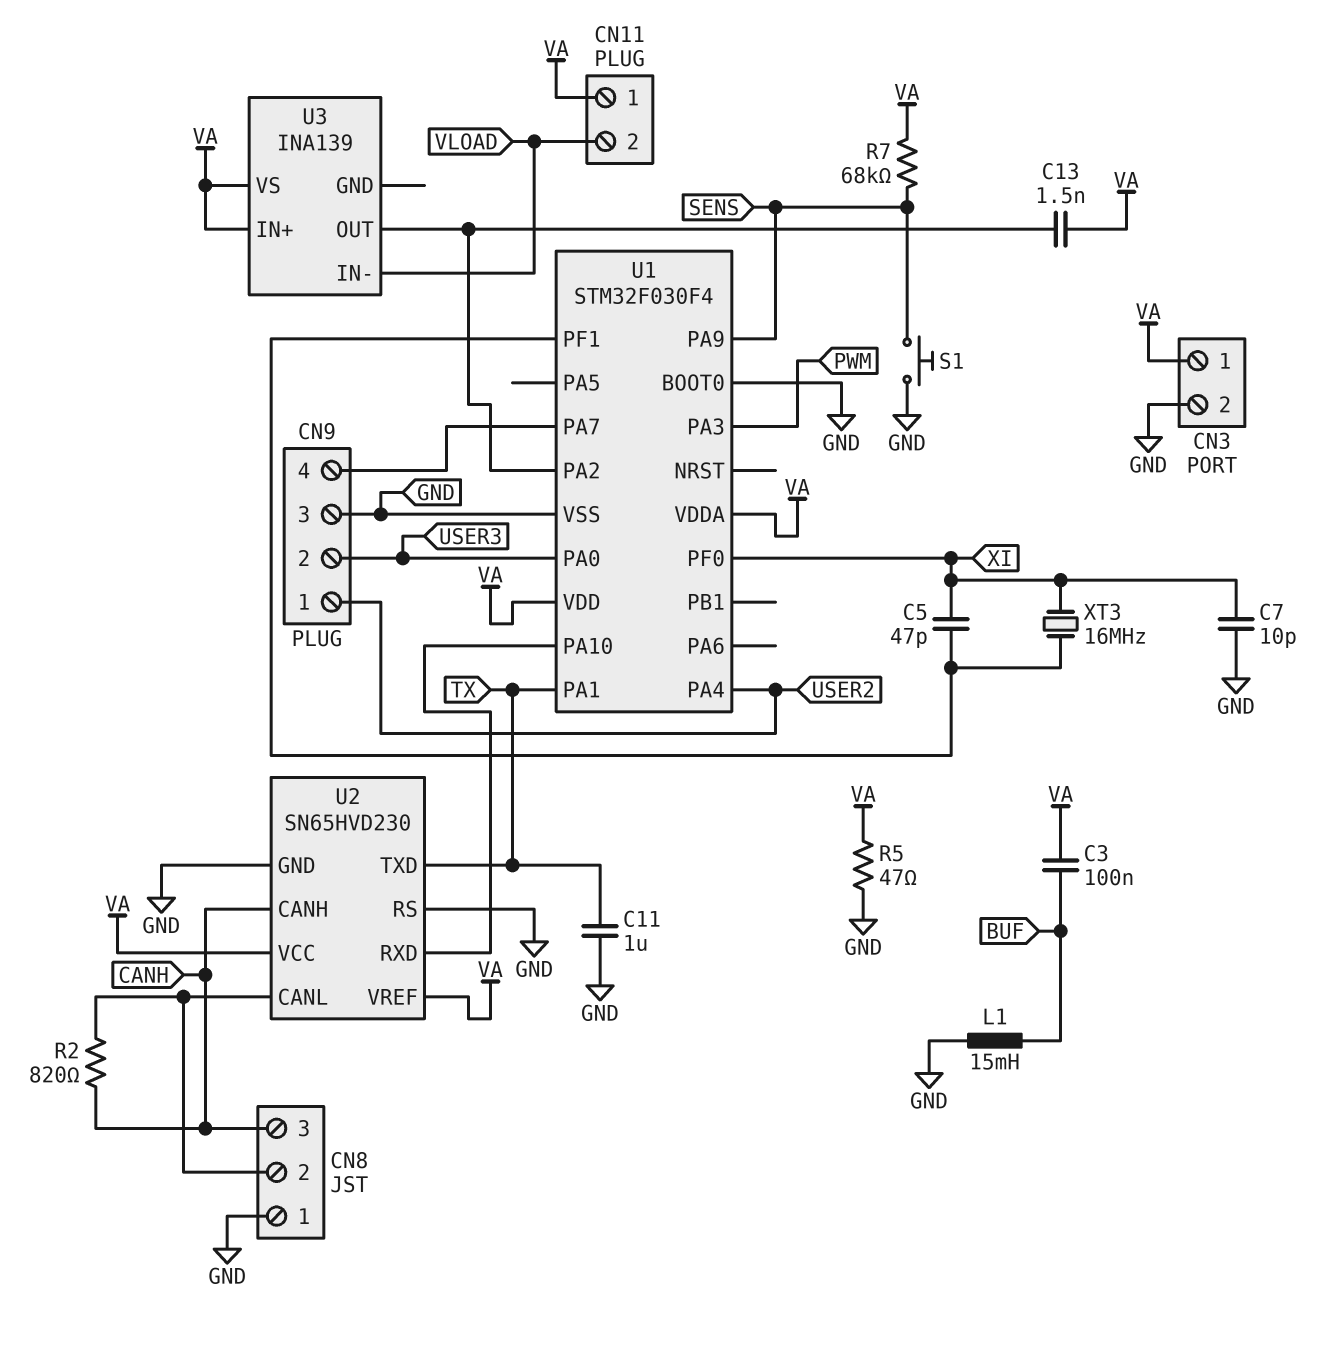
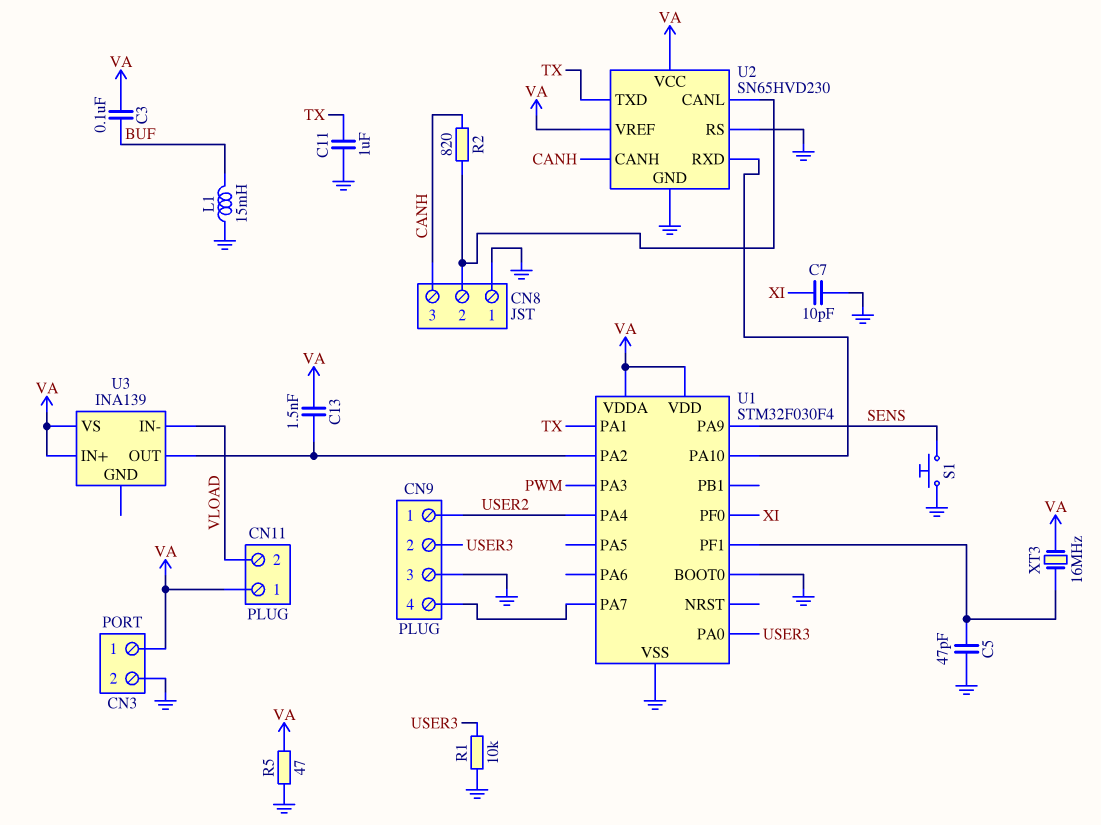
C5: 47pF (U1/PF1, XI) -> 47pF (GND, U1/PF1)
R1: none -> 10k (GND, USER3)
R7: 68k (SENS, VA) -> none
XT3: 16MHz (U1/PF1, XI) -> 16MHz (U1/PF1, VA)

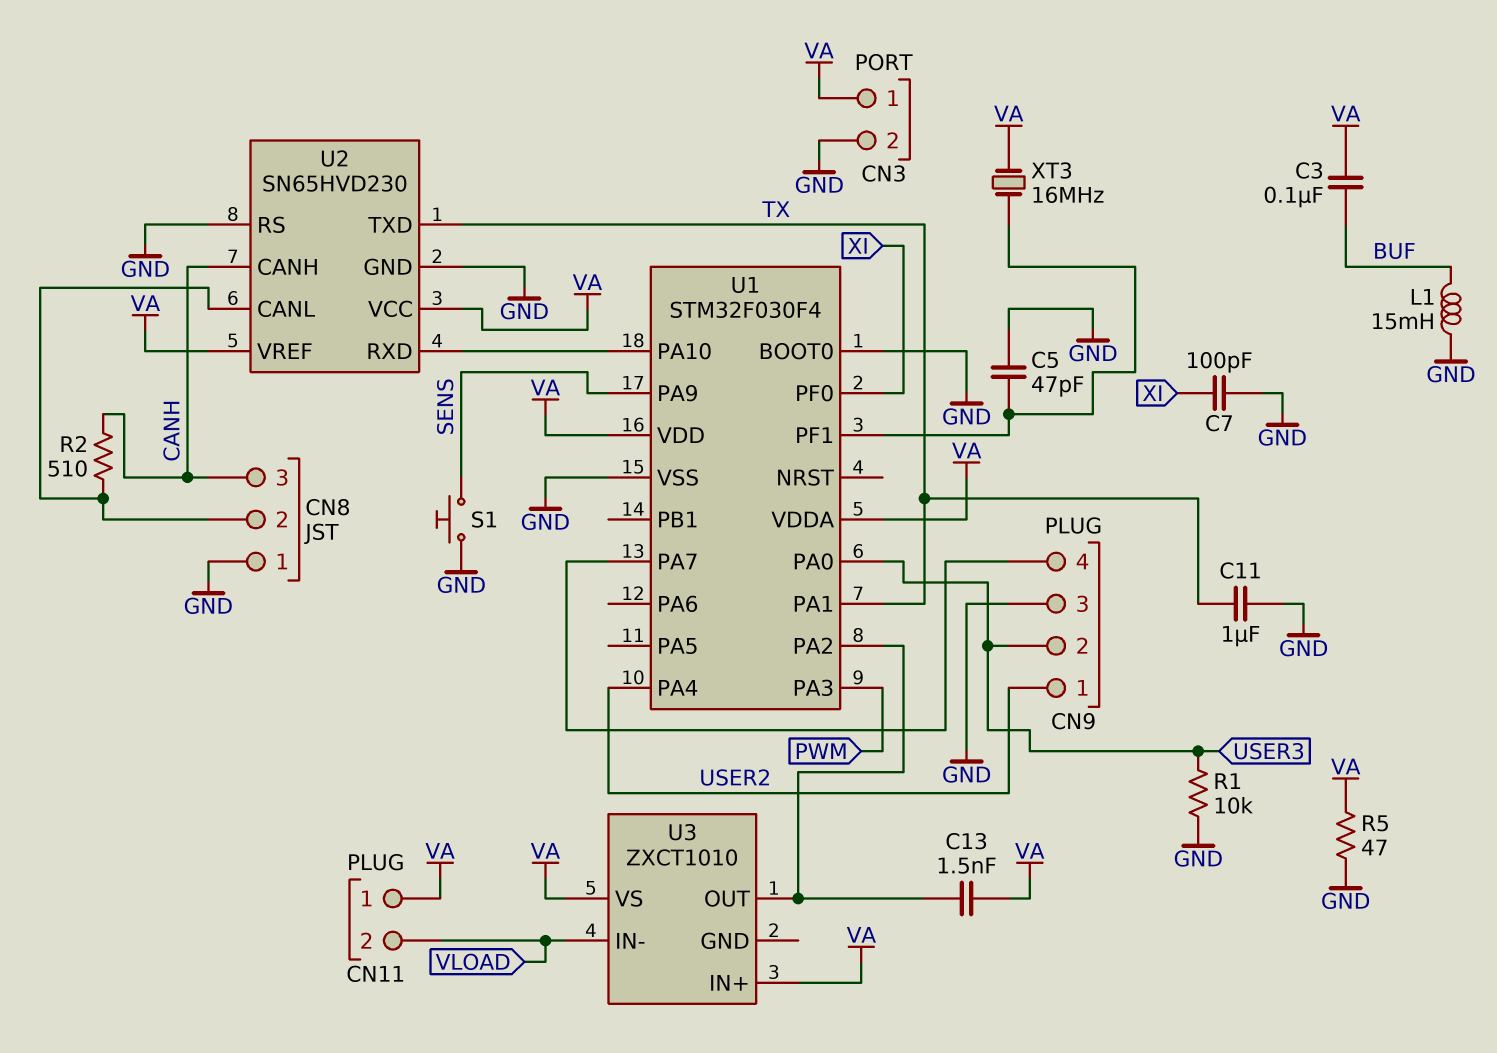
C7: 10pF (GND, XI) -> 100pF (GND, XI)
R2: 820 (CANH, CN8/2) -> 510 (CANH, CN8/2)
U3: INA139 -> ZXCT1010

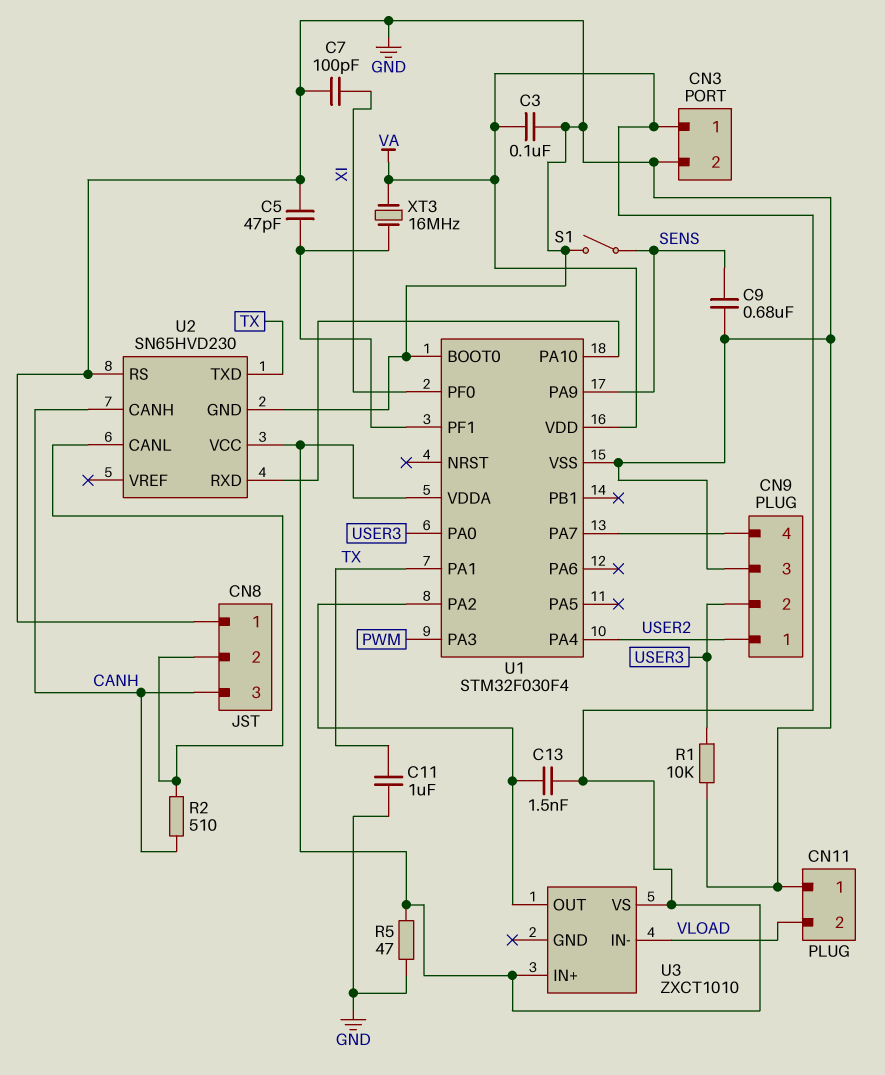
C3: 100nF (BUF, VA) -> 100nF (GND, VA)
C9: none -> 680nF (GND, SENS)
CN11 pin 1: VA -> GND
L1: 15mH (BUF, GND) -> none
S1: button (GND, SENS) -> switch (GND, SENS)
U2 pin VREF: VA -> none

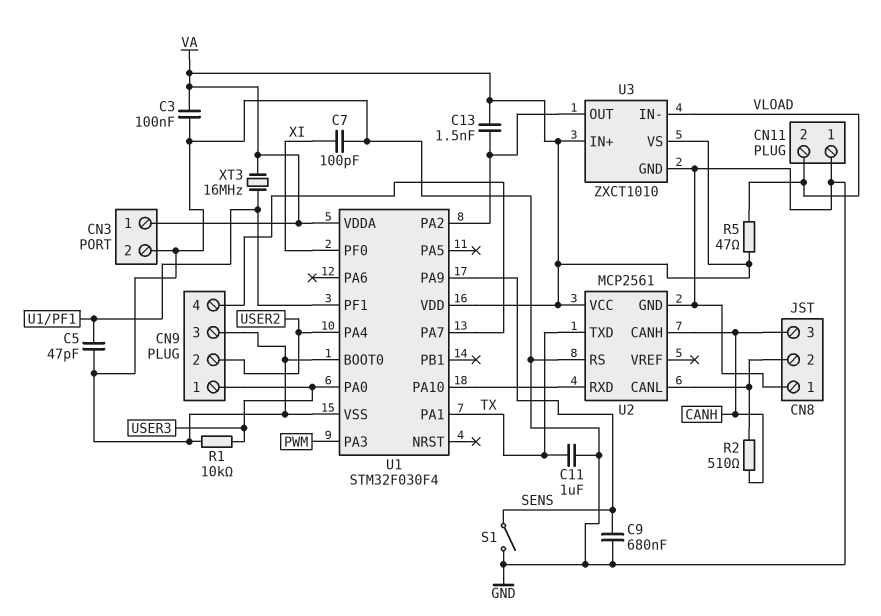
CN9 pin 1: USER2 -> USER3
CN9 pin 2: USER3 -> USER2
R5: 47 (GND, VA) -> 47 (VA, VLOAD)
U2: SN65HVD230 -> MCP2561
U3 pin GND: none -> GND

